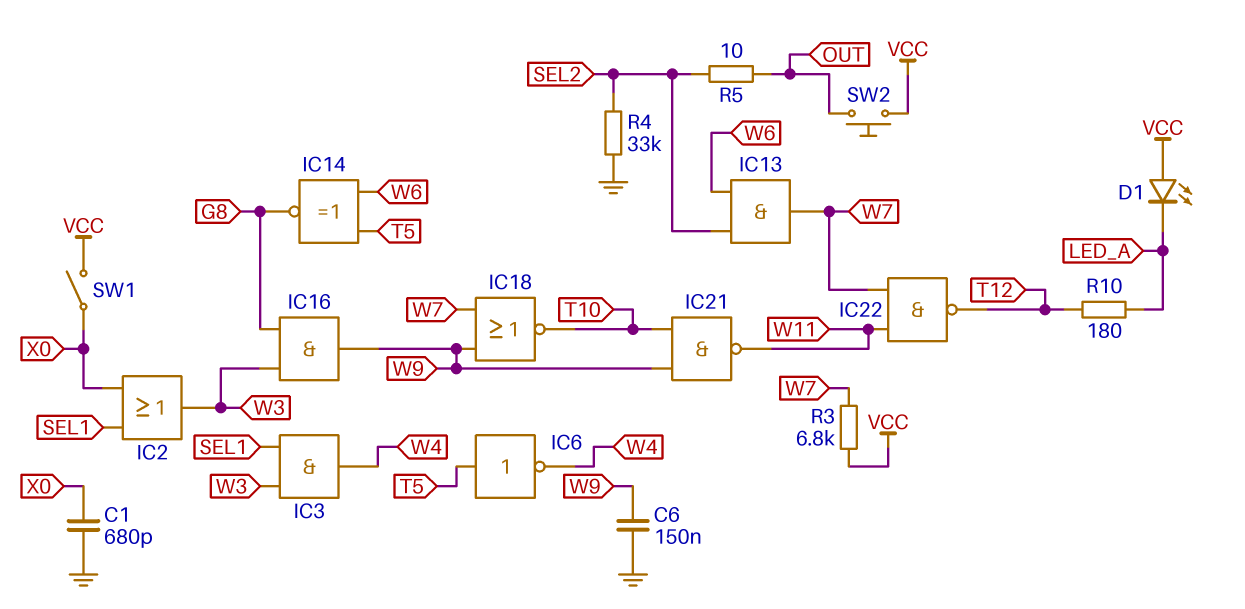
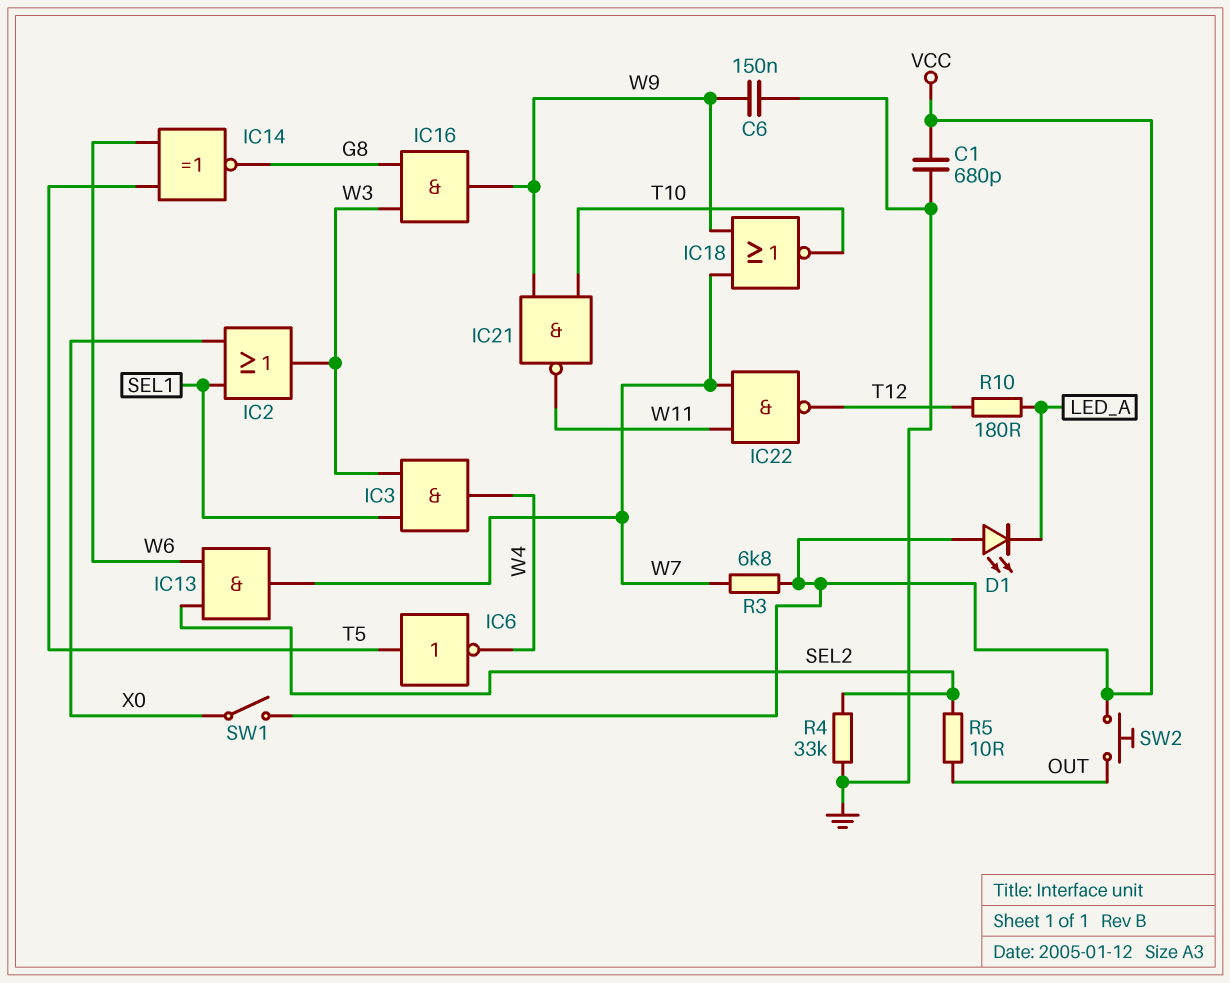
C1: 680pF (GND, X0) -> 680pF (GND, VCC)

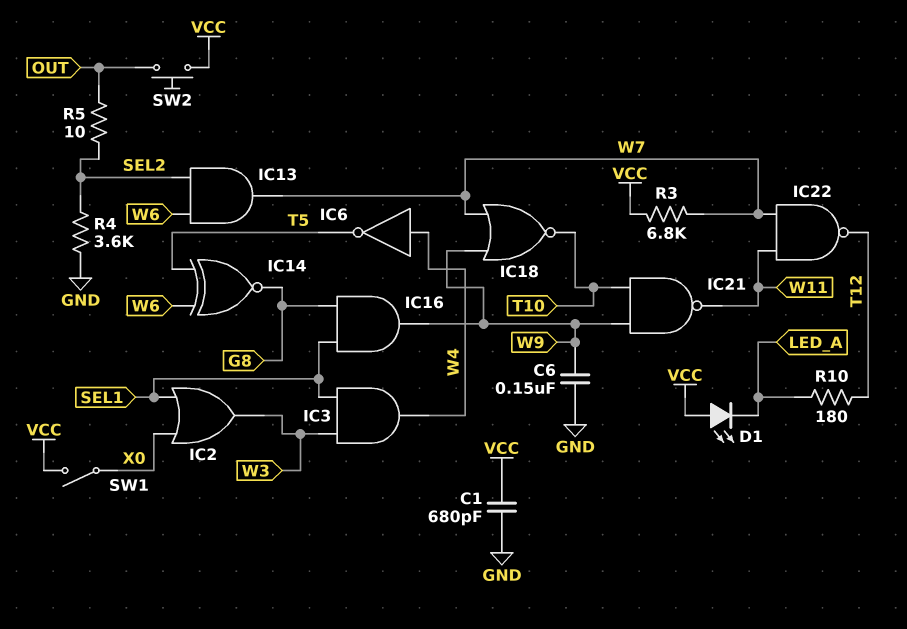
IC6: NOT (in T5, out W4) -> NOT (in W4, out T5)
IC16: AND (in G8, in W3, out W9) -> AND (in G8, in SEL1, out W9)
R4: 33k (GND, SEL2) -> 3.6k (GND, SEL2)

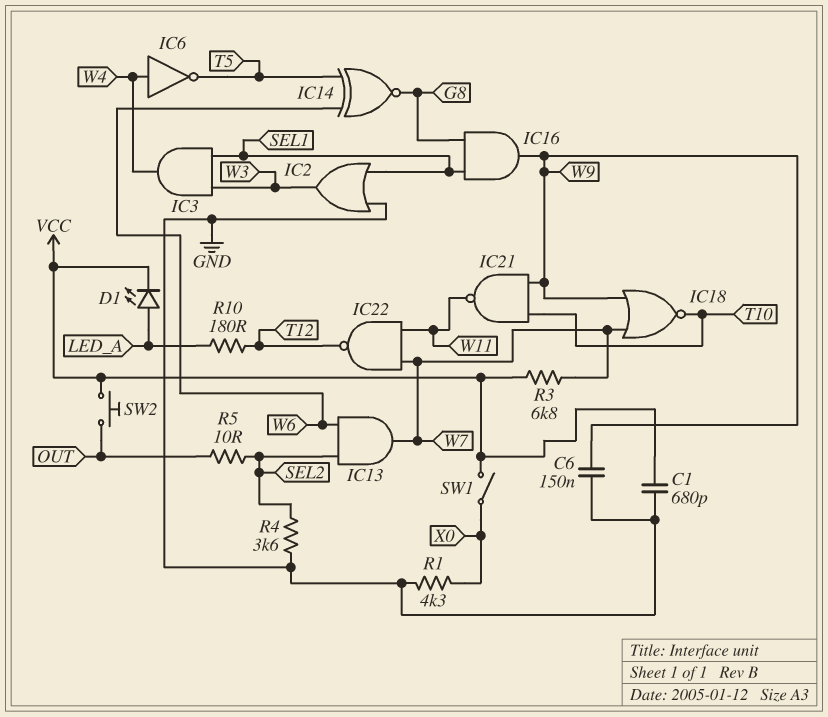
D1: LED (A VCC, K LED_A) -> LED (A LED_A, K VCC)
IC2: OR (in SEL1, in X0, out W3) -> OR (in GND, in SEL1, out W3)
R1: none -> 4.3k (GND, X0)

